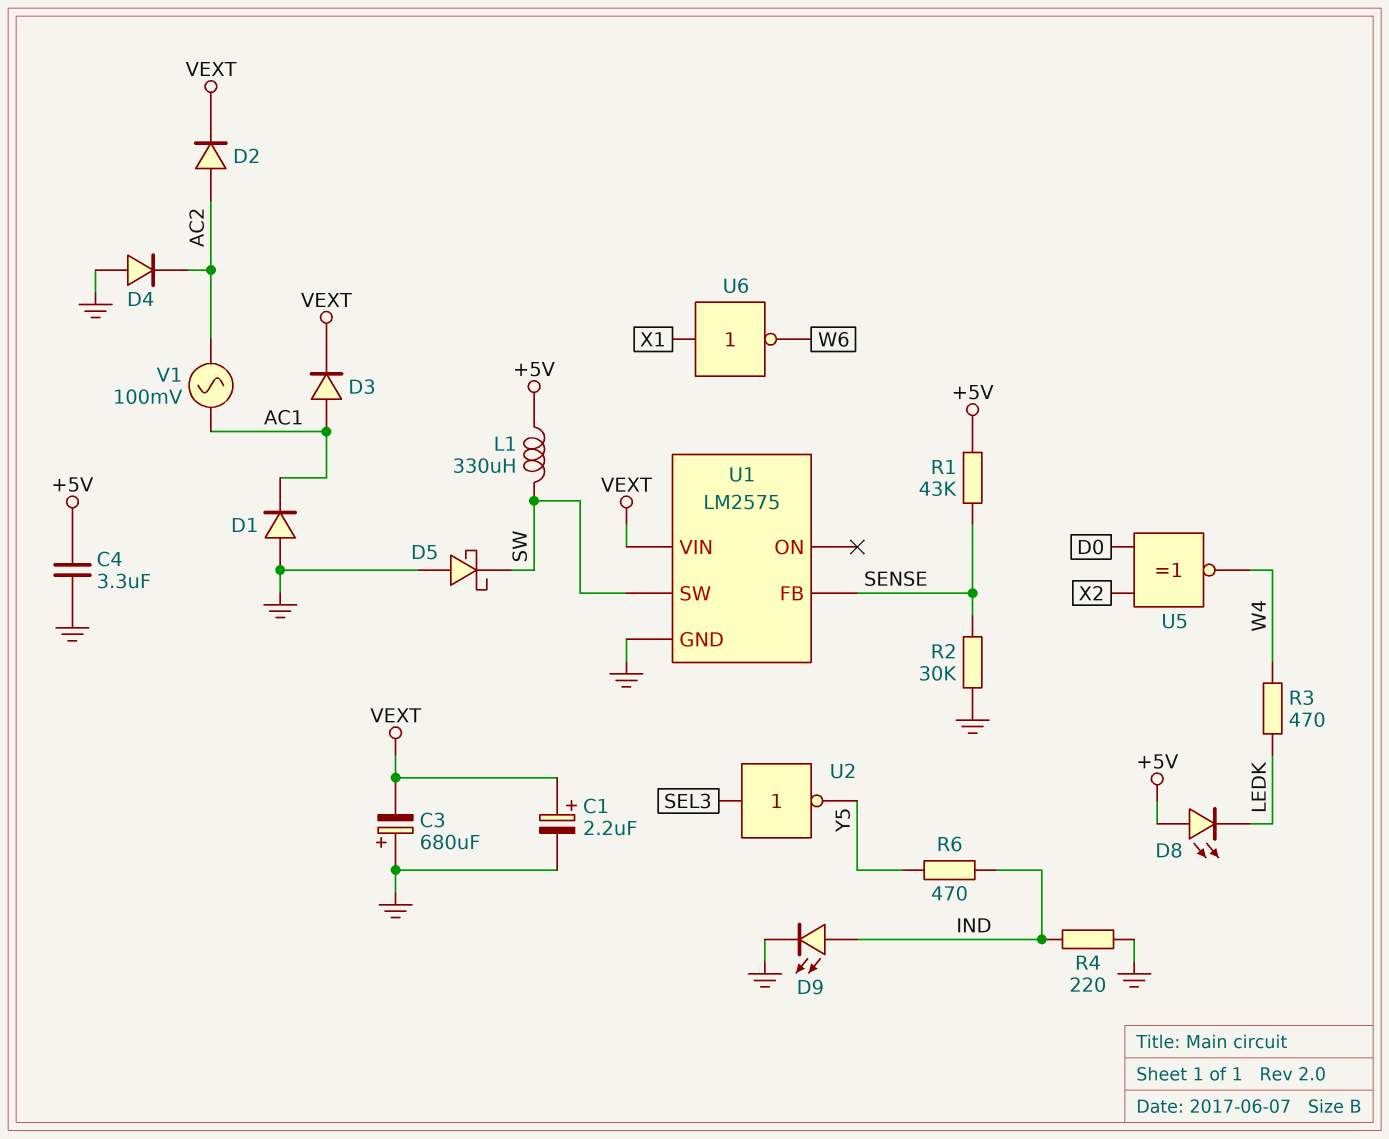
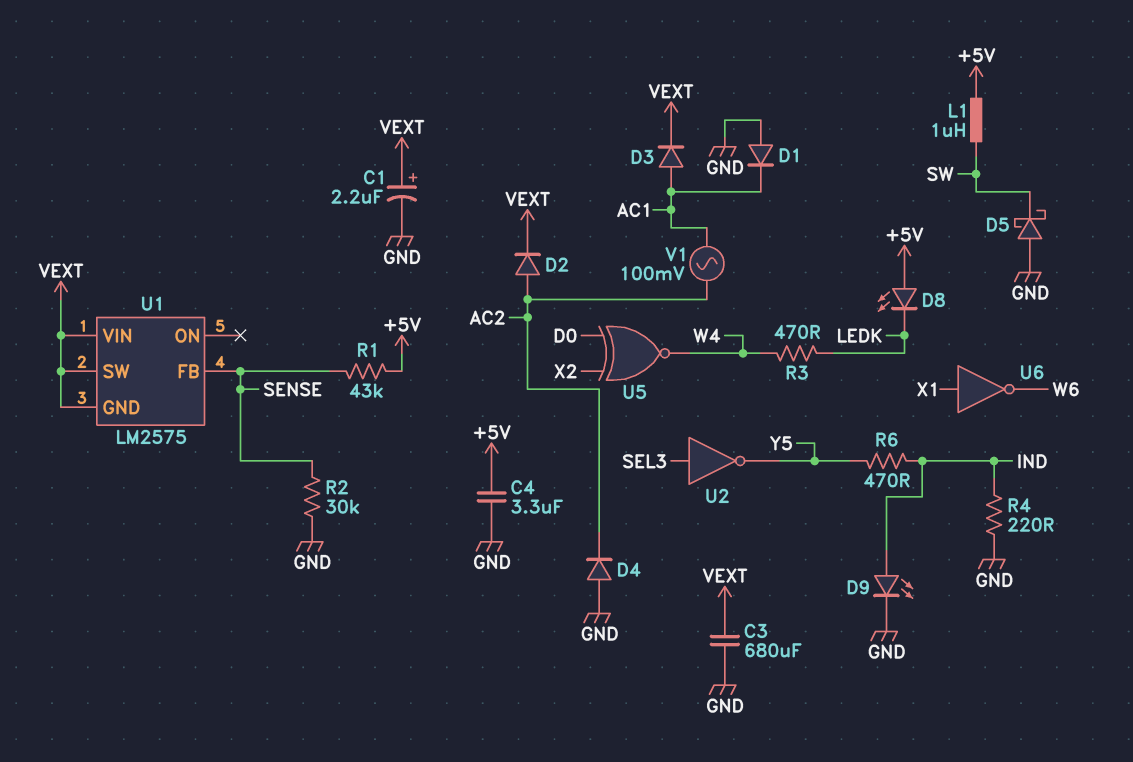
C3: 680uF (plus GND, minus VEXT) -> 680uF (GND, VEXT)
L1: 330uH (+5V, SW) -> 1uH (+5V, SW)
U1 pin GND: GND -> VEXT
U1 pin SW: SW -> VEXT

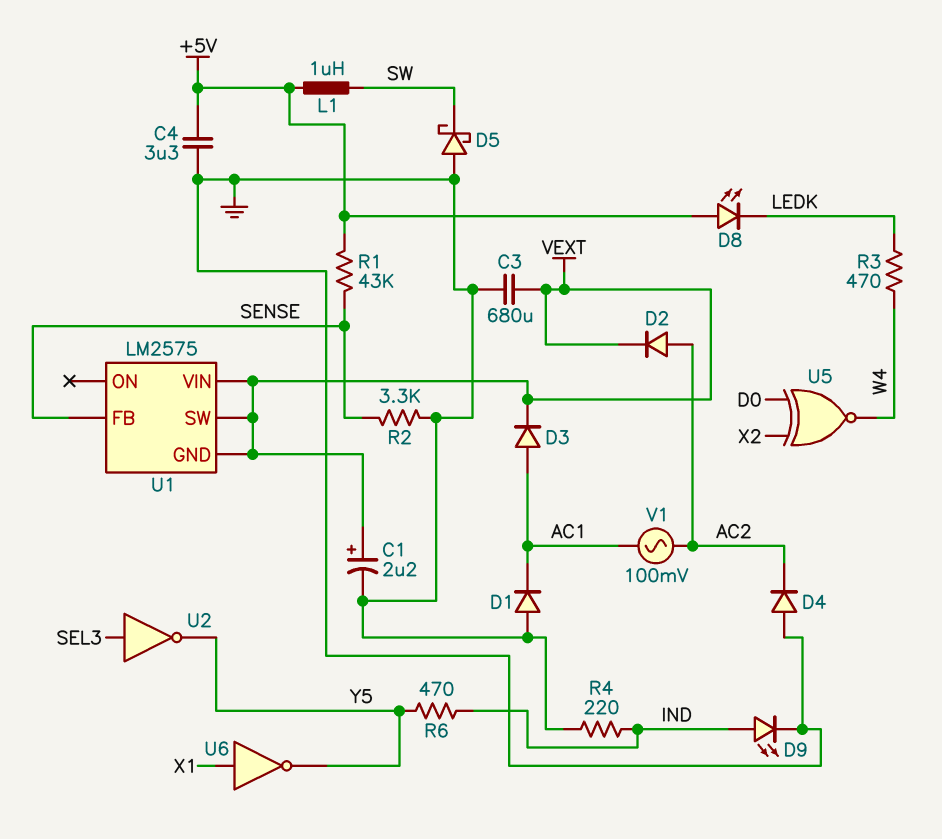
R2: 30k (GND, SENSE) -> 3.3k (GND, SENSE)
U6: NOT (in X1, out W6) -> NOT (in X1, out Y5)

